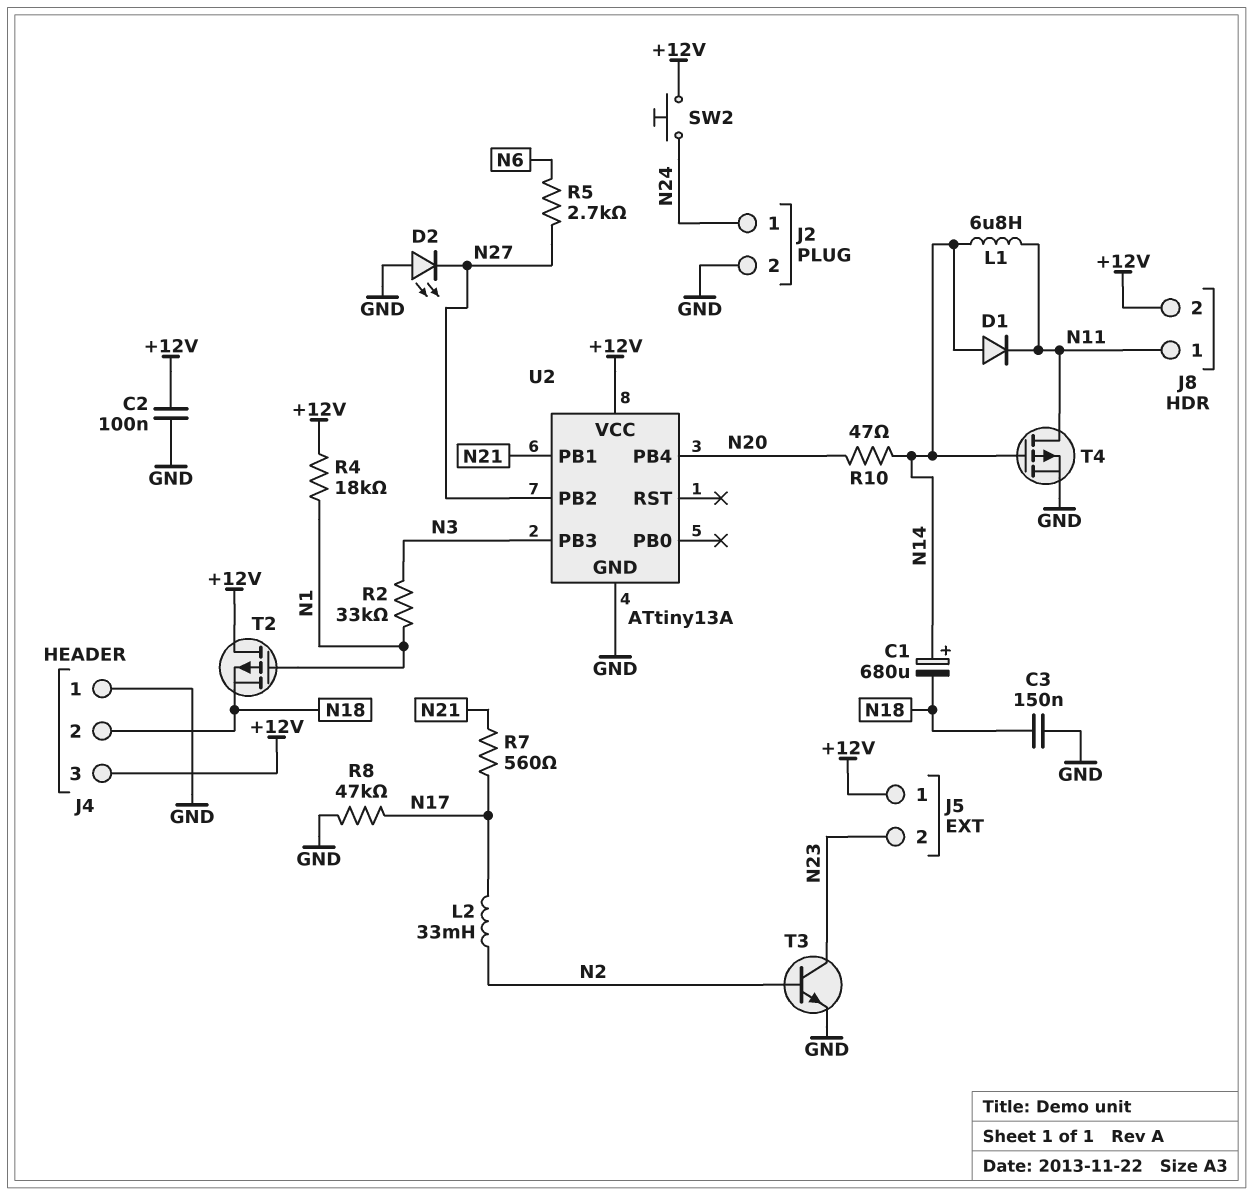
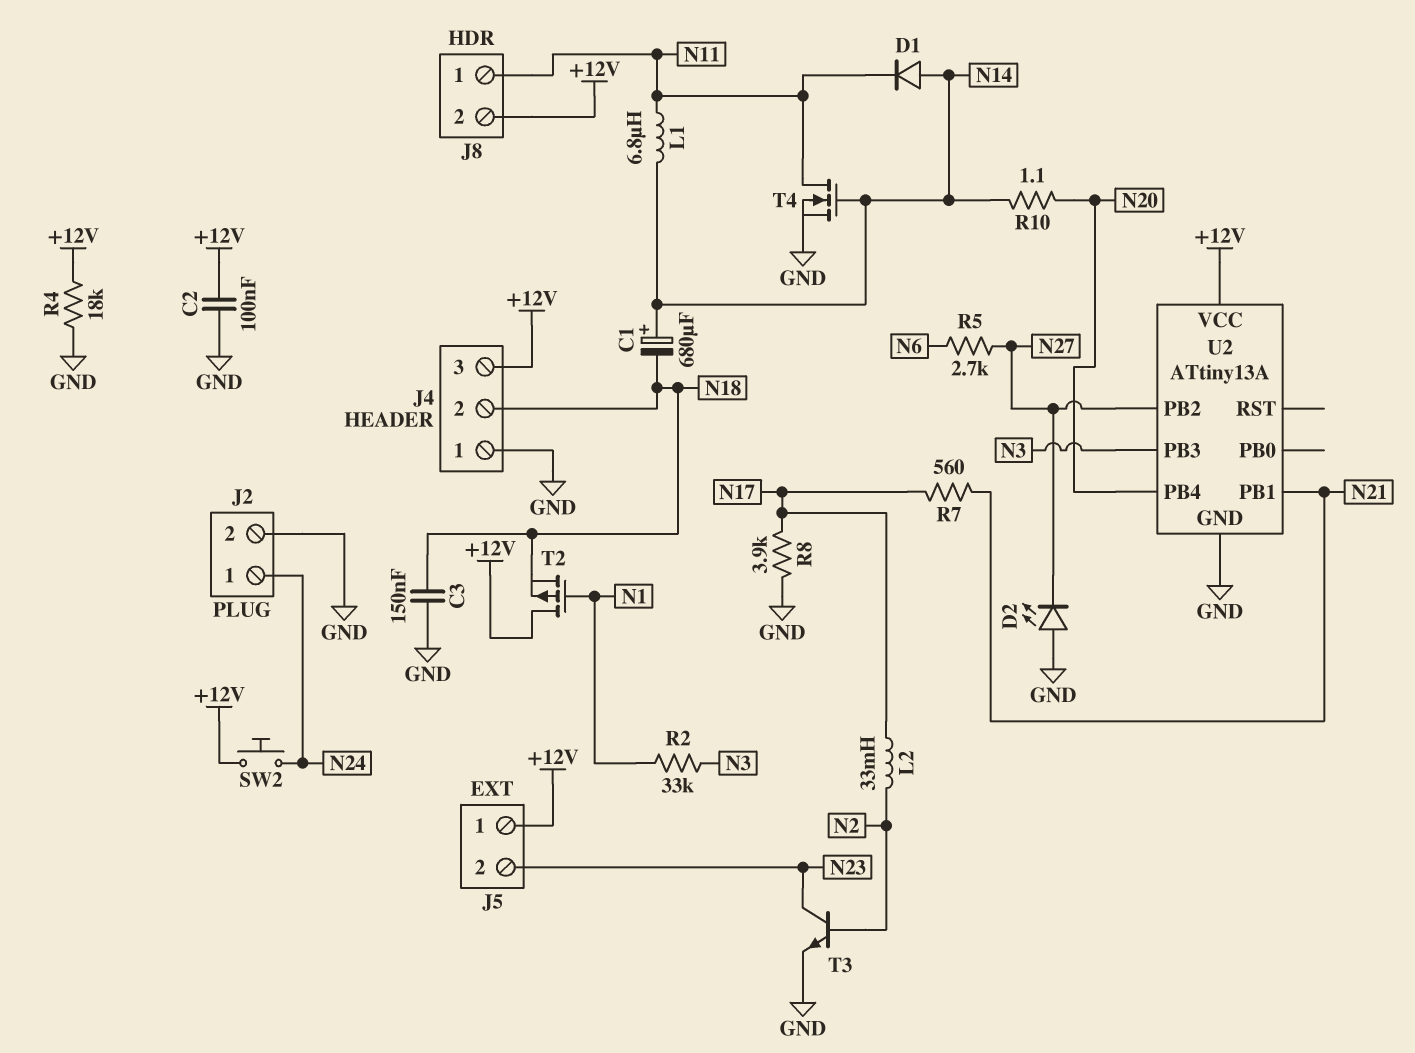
R4: 18k (+12V, N1) -> 18k (+12V, GND)
R8: 47k (GND, N17) -> 3.9k (GND, N17)
R10: 47 (N14, N20) -> 1.1 (N14, N20)
T4: PMOS (G N14, D N11, S GND) -> NMOS (G N14, D N11, S GND)

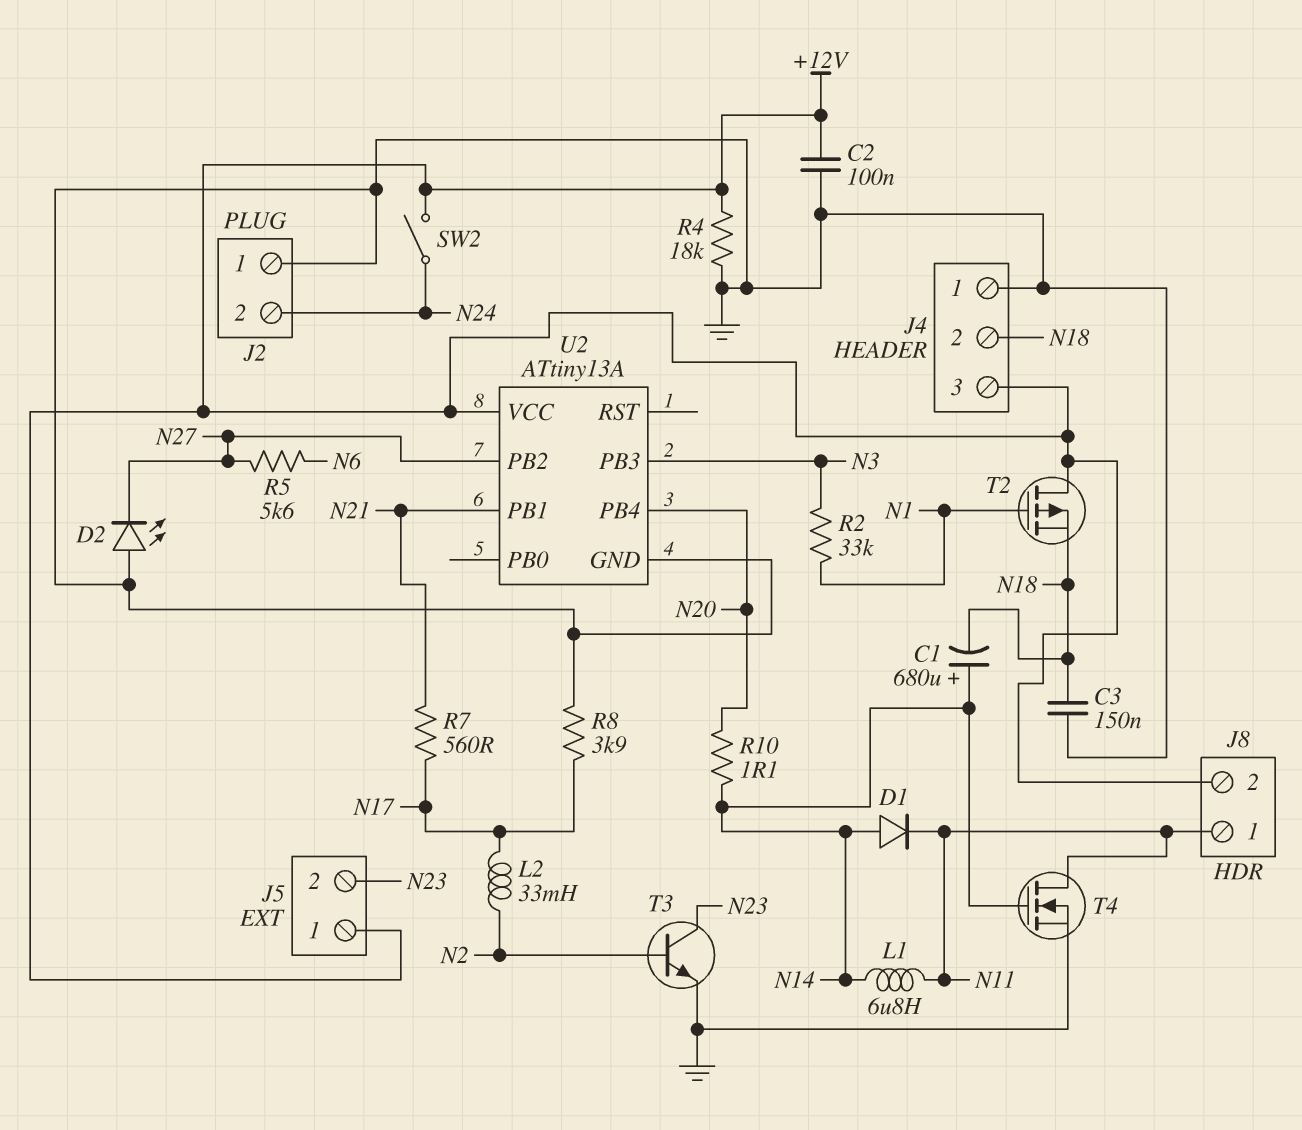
J2 pin 1: N24 -> GND
J2 pin 2: GND -> N24
R5: 2.7k (N6, N27) -> 5.6k (N6, N27)
SW2: button (+12V, N24) -> switch (+12V, N24)

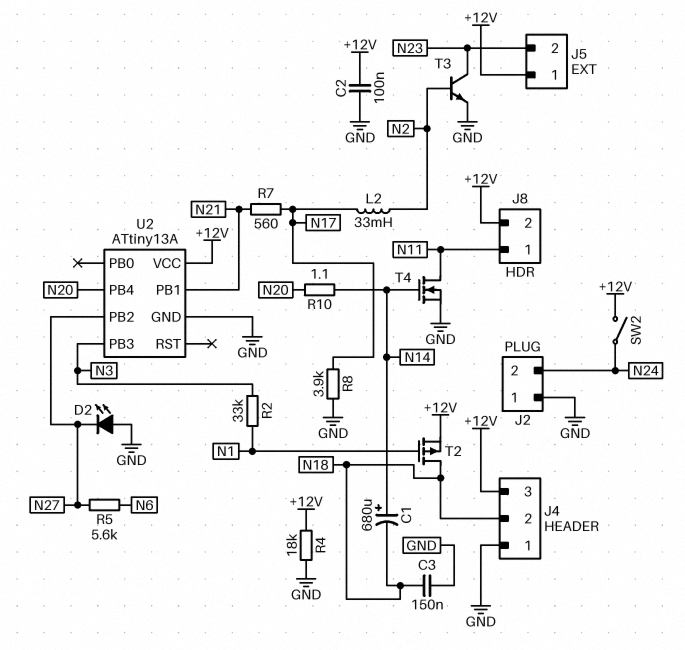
D1: diode (A N14, K N11) -> none
L1: 6.8uH (N11, N14) -> none
T2: PMOS (G N1, D +12V, S N18) -> PMOS (G N1, D N18, S +12V)

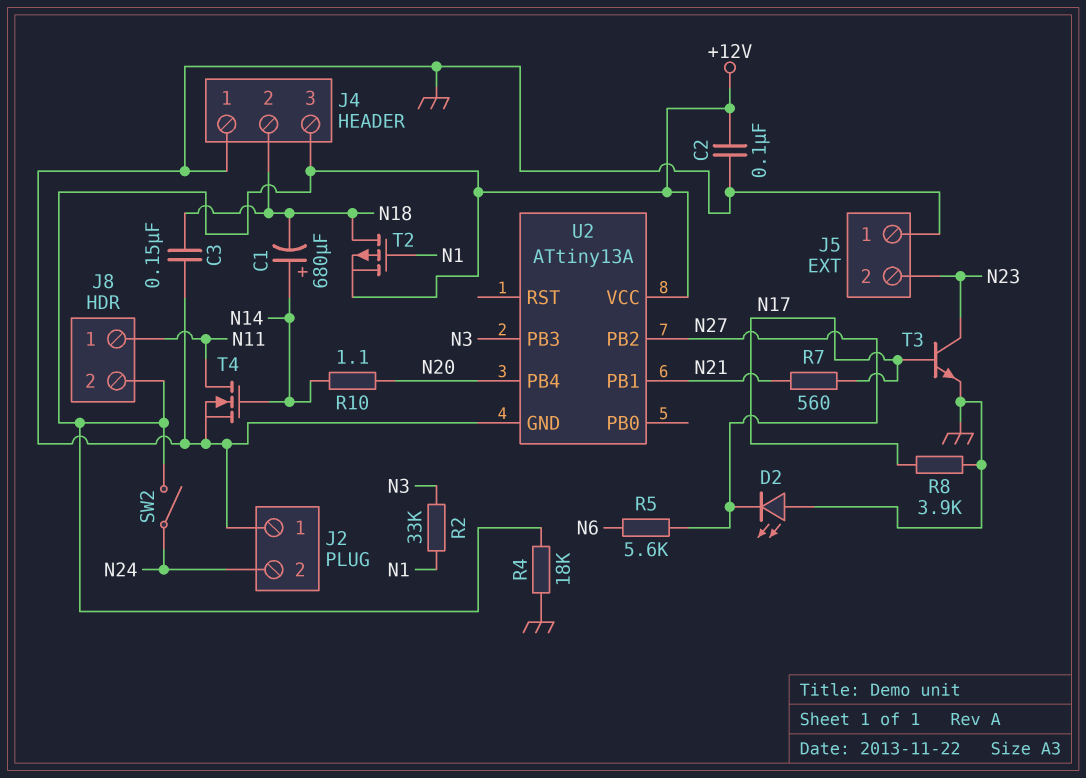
J5 pin 1: +12V -> GND
L2: 33mH (N2, N17) -> none
T3: NPN (B N2, C N23, E GND) -> NPN (B N17, C N23, E GND)

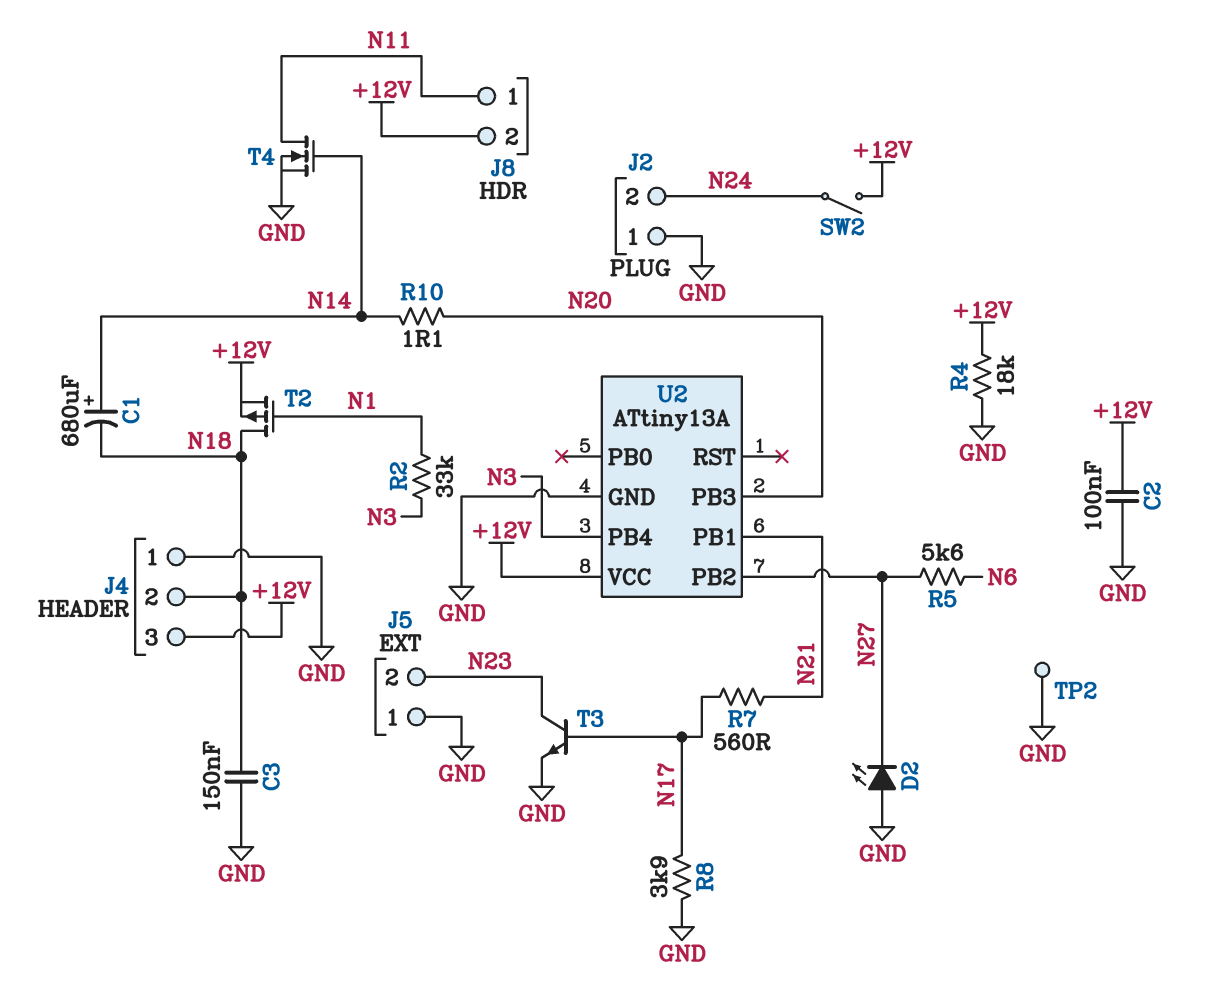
TP2: none -> test point (GND)
U2 pin PB3: N3 -> N20
U2 pin PB4: N20 -> N3

